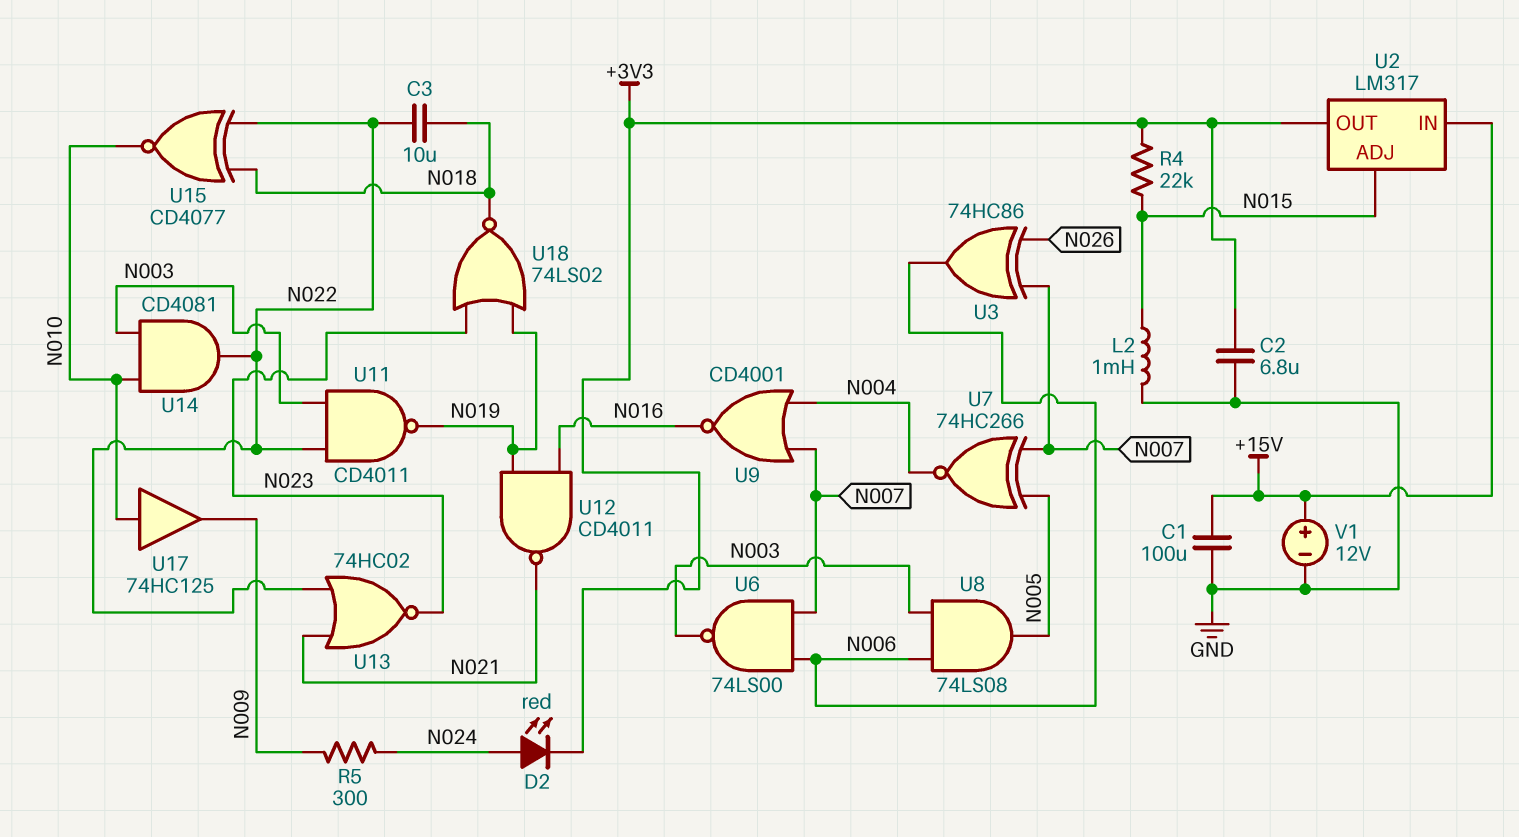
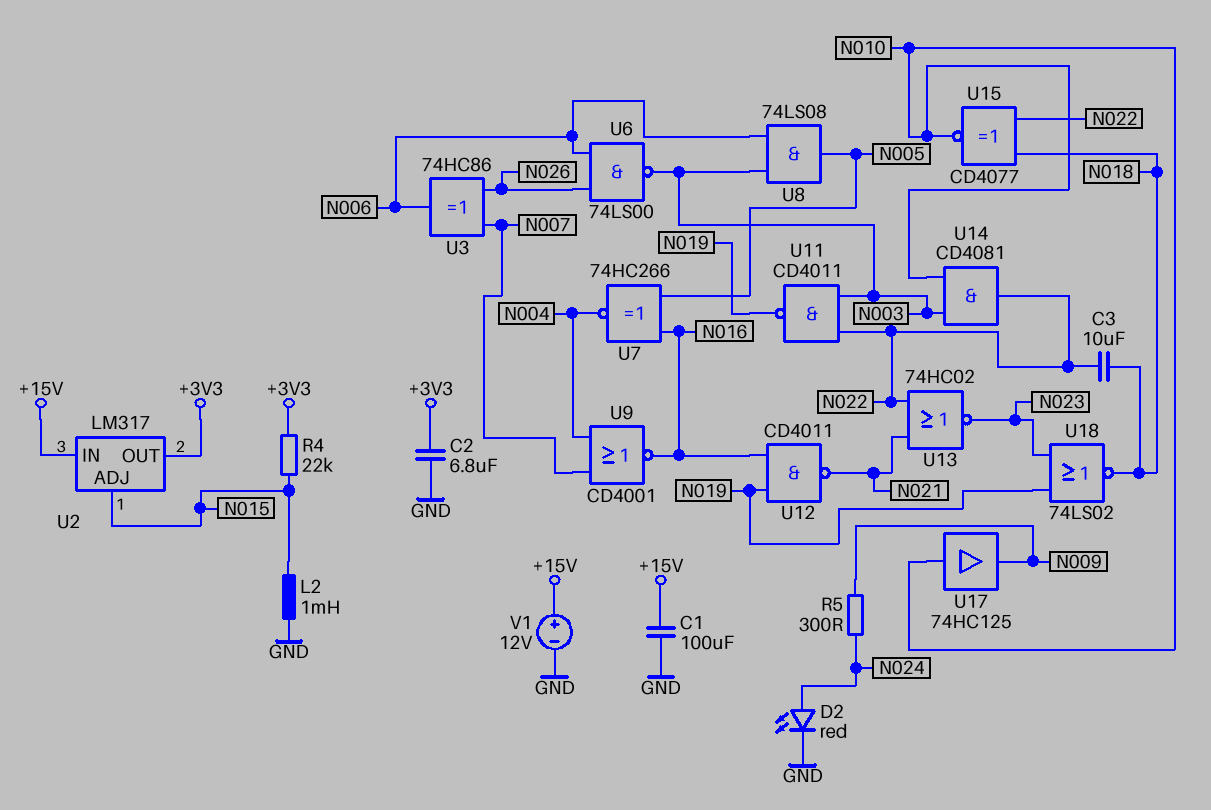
D2: LED red (A N024, K +3V3) -> LED red (A N024, K GND)
U6: NAND 74LS00 (in N006, in N007, out N003) -> NAND 74LS00 (in N006, in N026, out N003)
U7: XNOR 74HC266 (in N005, in N007, out N004) -> XNOR 74HC266 (in N005, in N016, out N004)

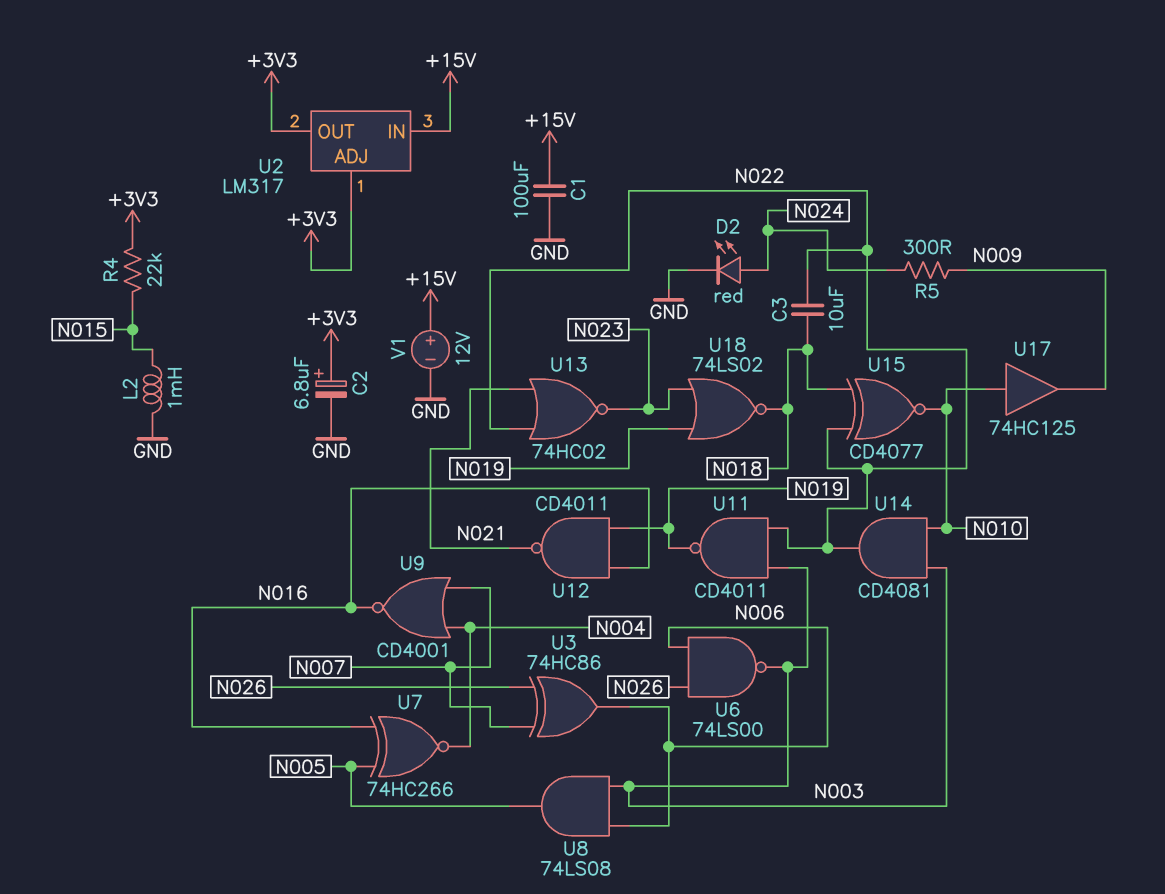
C2: 6.8uF (+3V3, GND) -> 6.8uF (plus +3V3, minus GND)
U2 pin ADJ: N015 -> +3V3

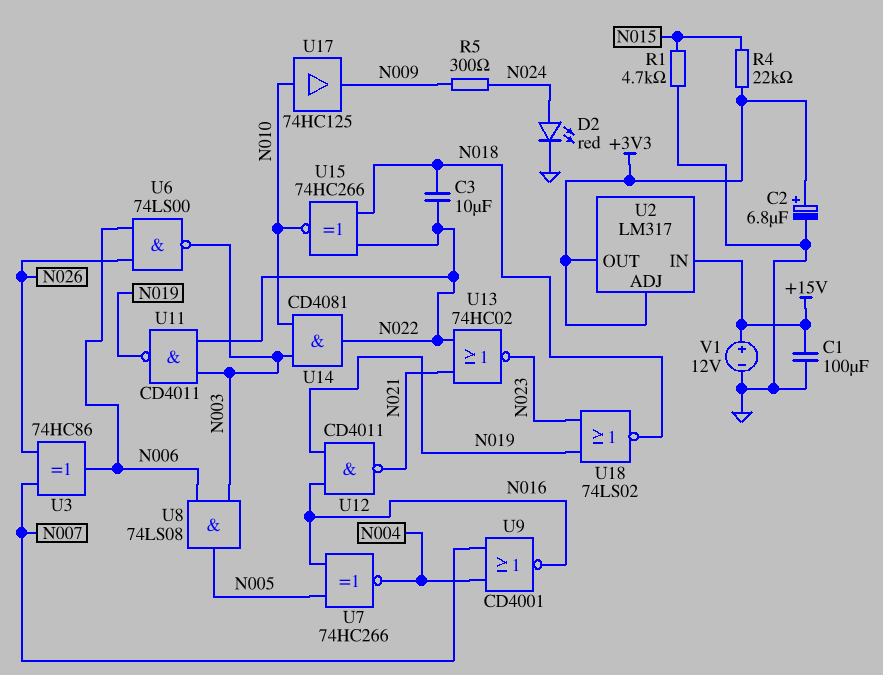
L2: 1mH (GND, N015) -> none
R1: none -> 4.7k (GND, N015)
U15: XNOR CD4077 (in N018, in N022, out N010) -> XNOR 74HC266 (in N018, in N022, out N010)

